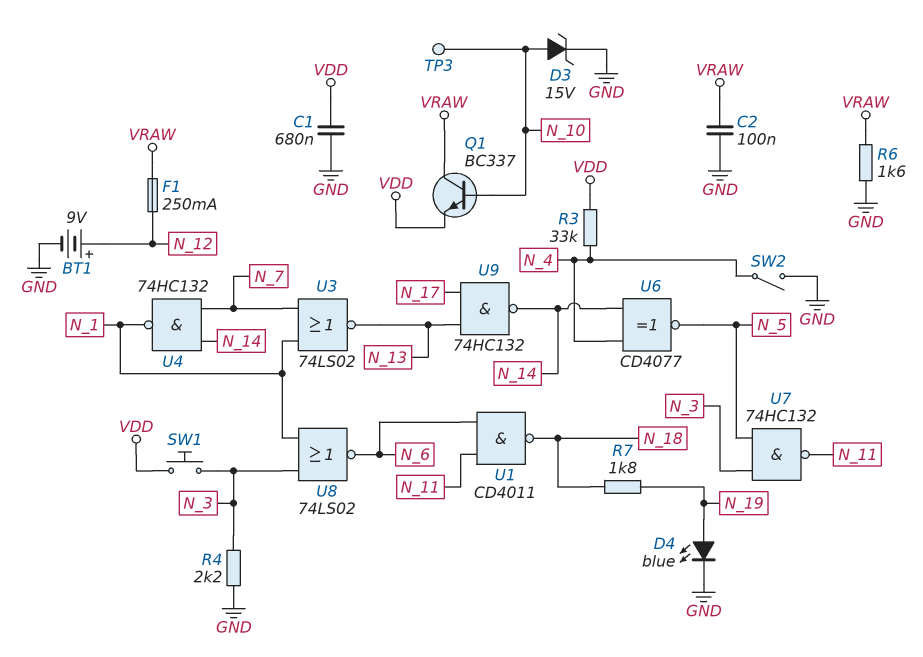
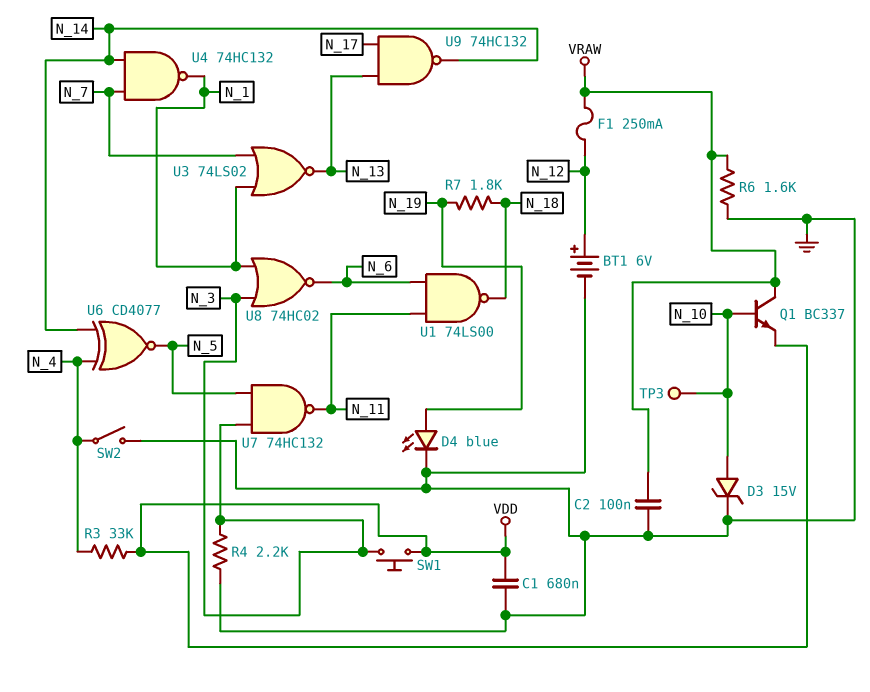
BT1: 9V (plus N_12, minus GND) -> 6V (plus N_12, minus GND)
U1: NAND CD4011 (in N_6, in N_11, out N_18) -> NAND 74LS00 (in N_6, in N_11, out N_18)
U8: NOR 74LS02 (in N_1, in N_3, out N_6) -> NOR 74HC02 (in N_1, in N_3, out N_6)

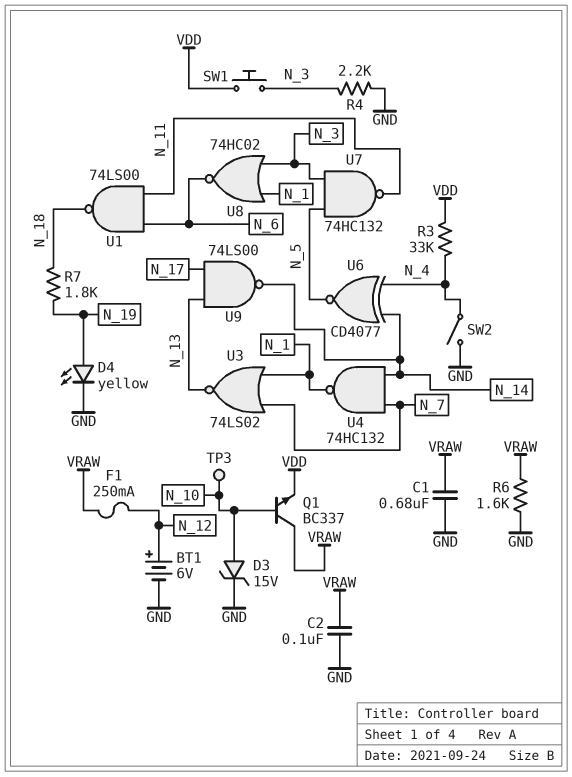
C1: 680nF (GND, VDD) -> 680nF (GND, VRAW)
D4: LED blue (A N_19, K GND) -> LED yellow (A N_19, K GND)
U9: NAND 74HC132 (in N_13, in N_17, out N_14) -> NAND 74LS00 (in N_13, in N_17, out N_14)

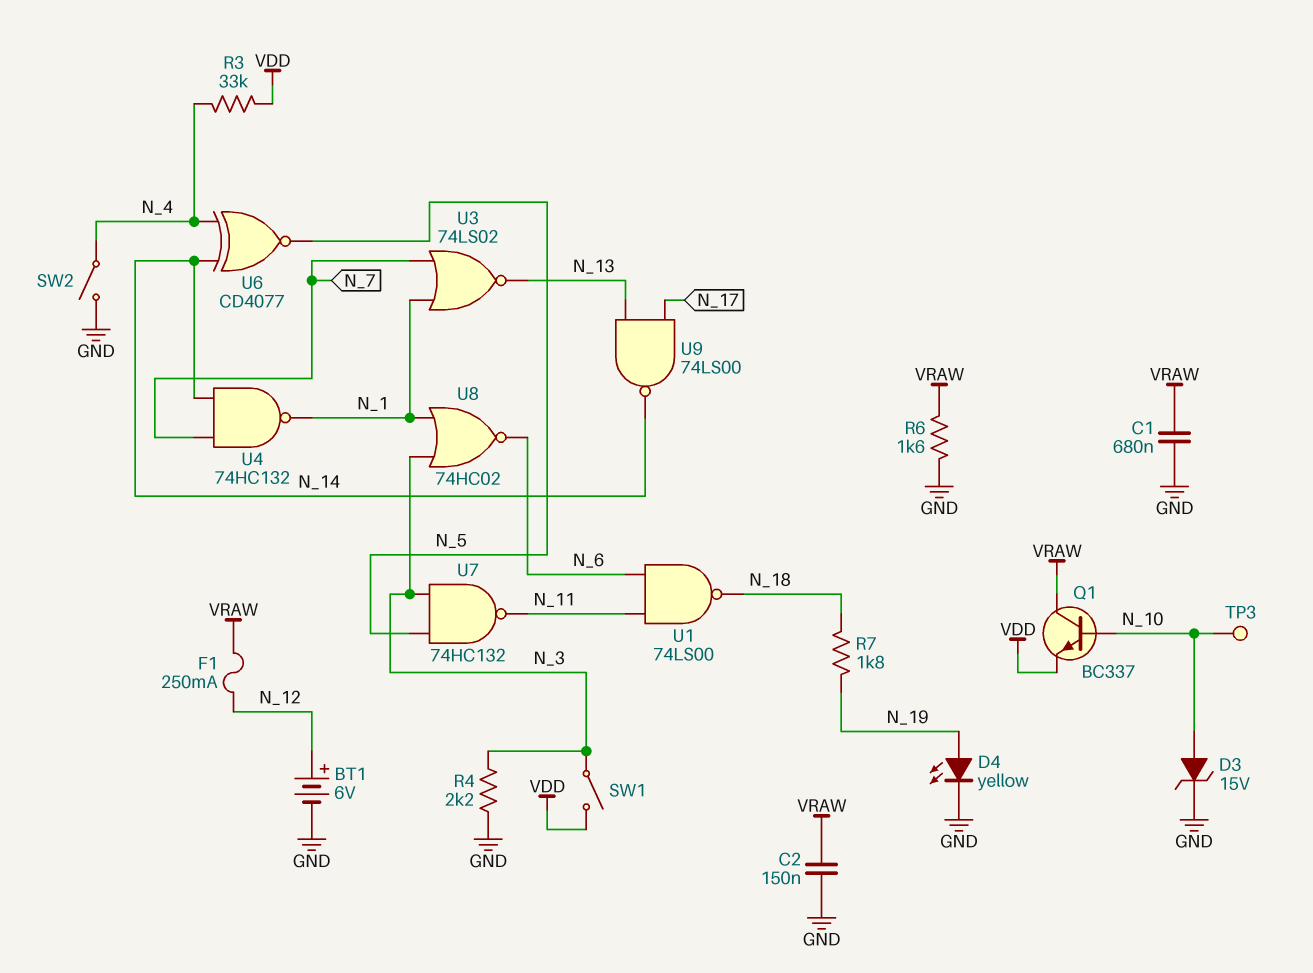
C2: 100nF (GND, VRAW) -> 150nF (GND, VRAW)
SW1: button (N_3, VDD) -> switch (N_3, VDD)

